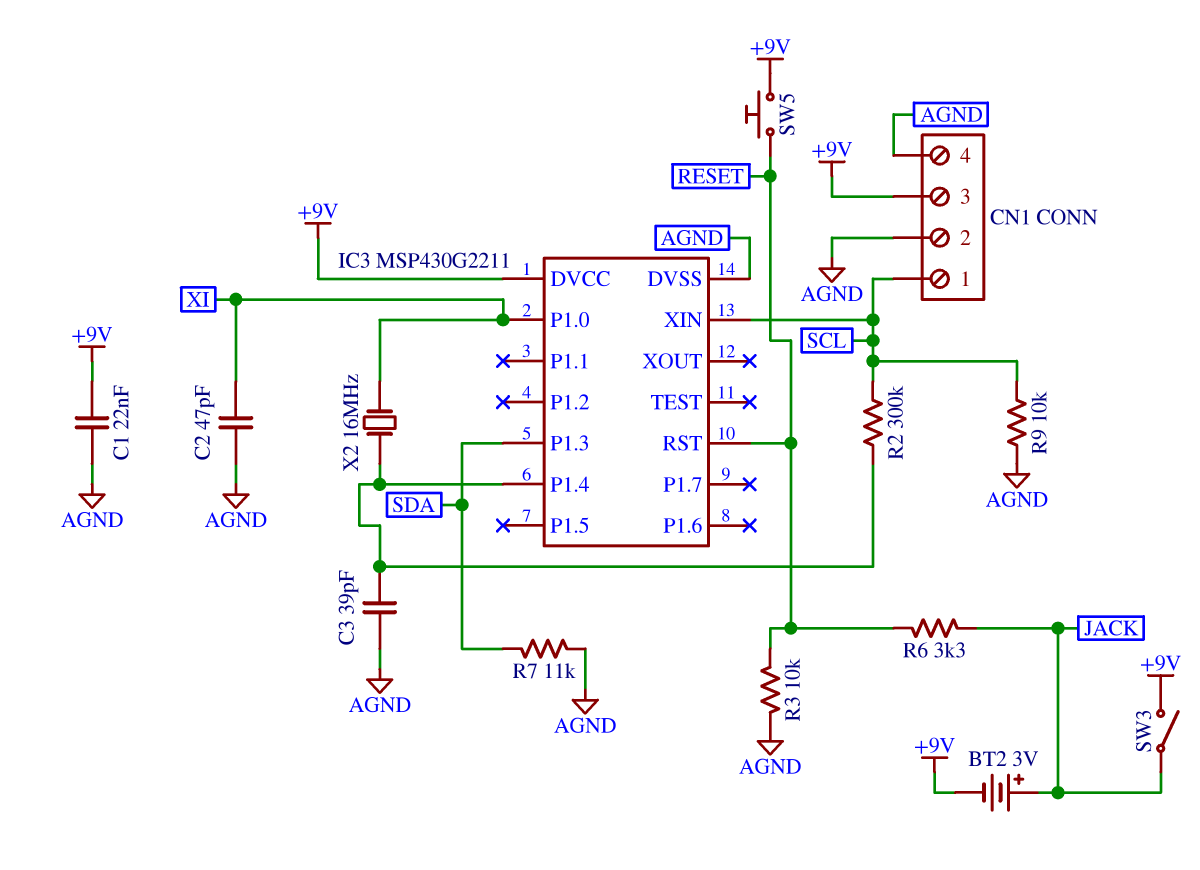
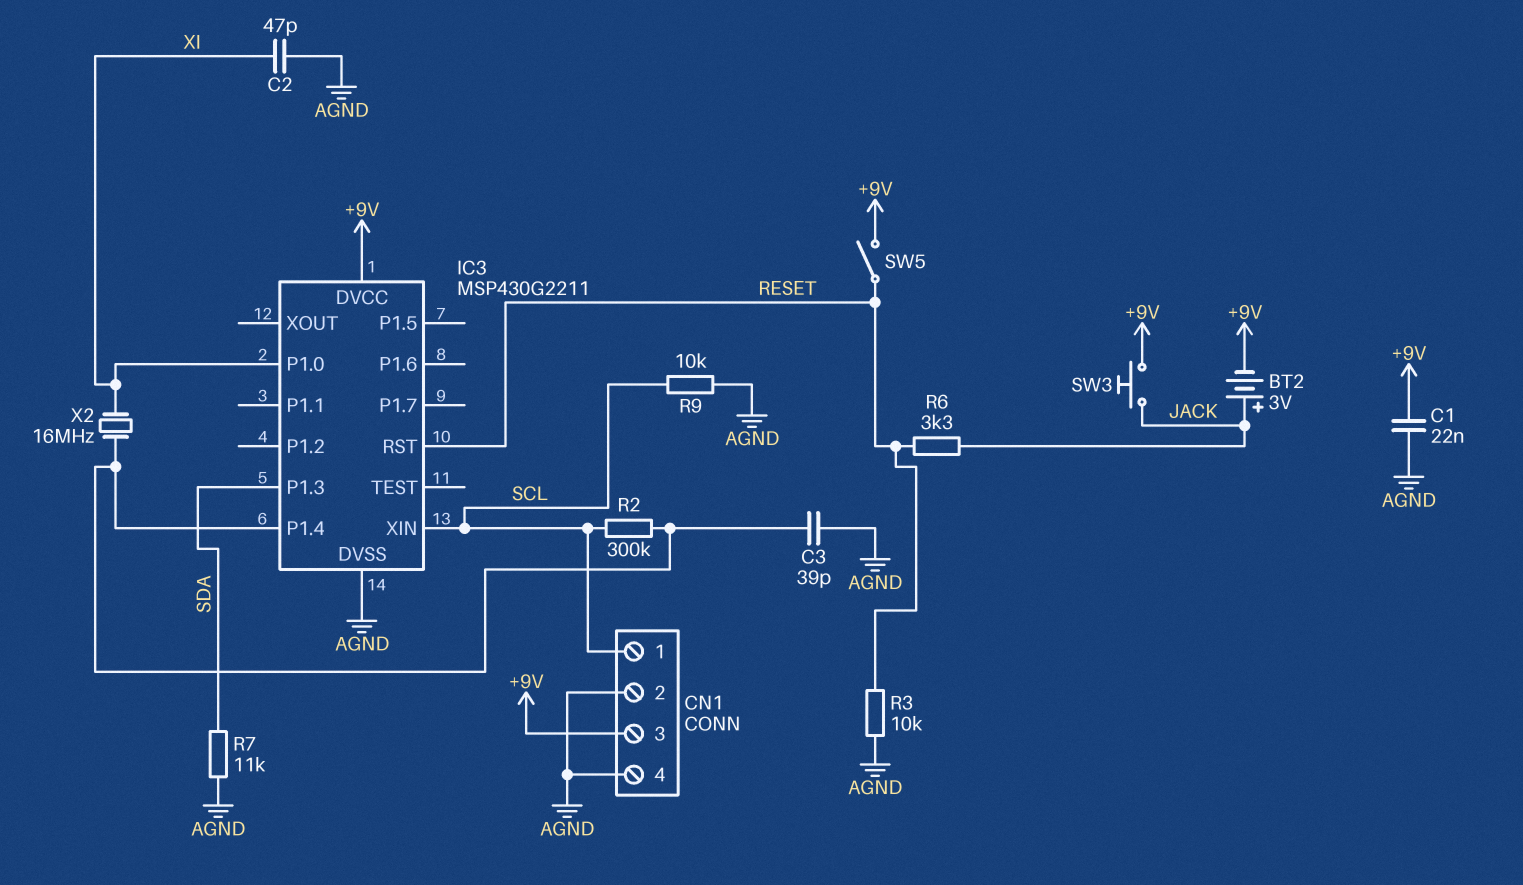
SW3: switch (+9V, JACK) -> button (+9V, JACK)
SW5: button (+9V, RESET) -> switch (+9V, RESET)

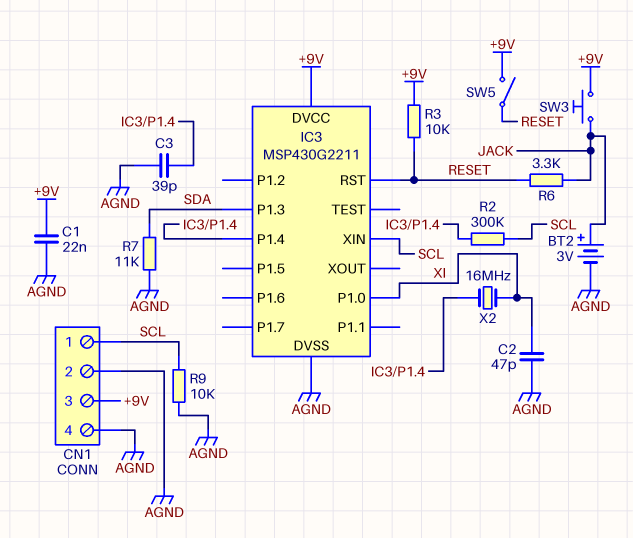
BT2: 3V (plus JACK, minus +9V) -> 3V (plus JACK, minus AGND)
R3: 10k (AGND, RESET) -> 10k (+9V, RESET)

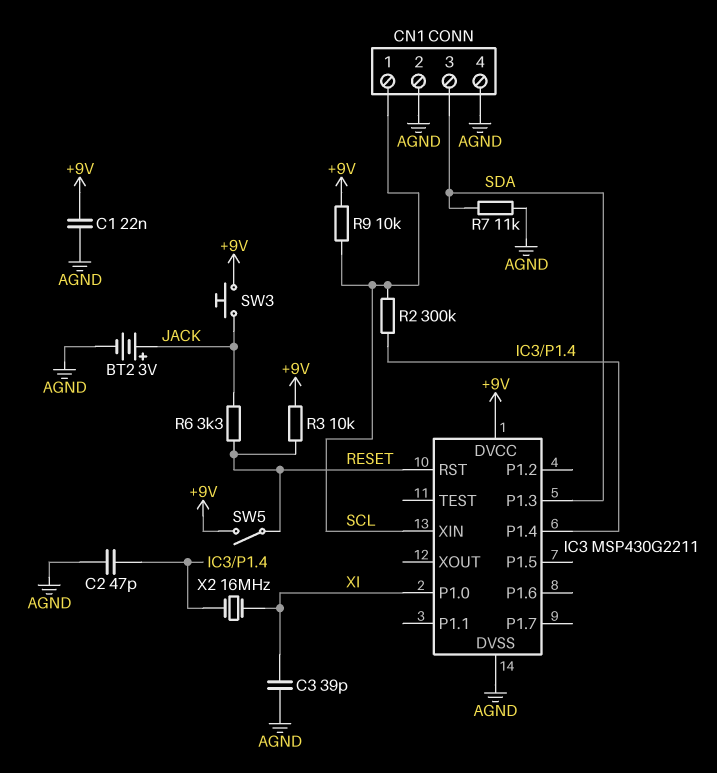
C2: 47pF (AGND, XI) -> 47pF (AGND, IC3/P1.4)
C3: 39pF (AGND, IC3/P1.4) -> 39pF (AGND, XI)
CN1 pin 3: +9V -> SDA
R9: 10k (AGND, SCL) -> 10k (+9V, SCL)

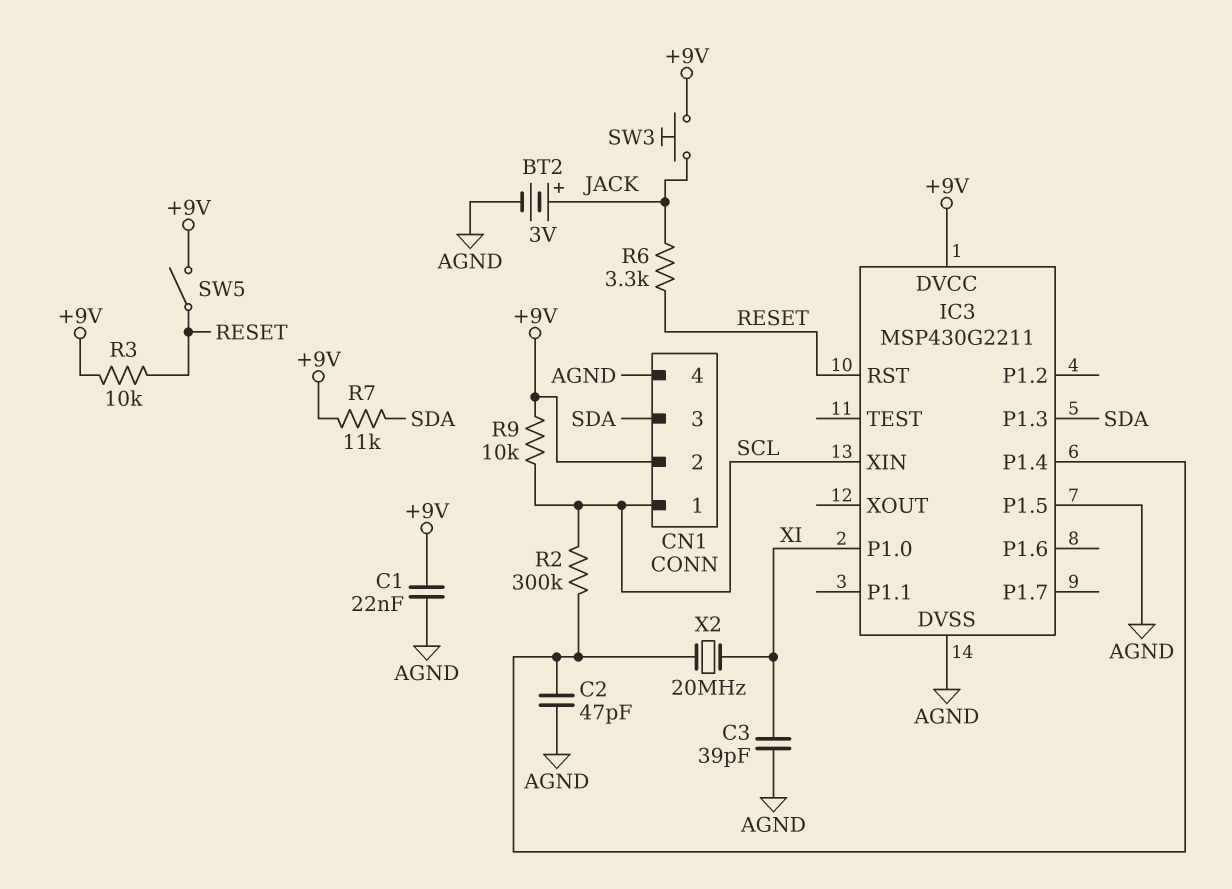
CN1 pin 2: AGND -> +9V
IC3 pin P1.5: none -> AGND
R7: 11k (AGND, SDA) -> 11k (+9V, SDA)
X2: 16MHz (IC3/P1.4, XI) -> 20MHz (IC3/P1.4, XI)

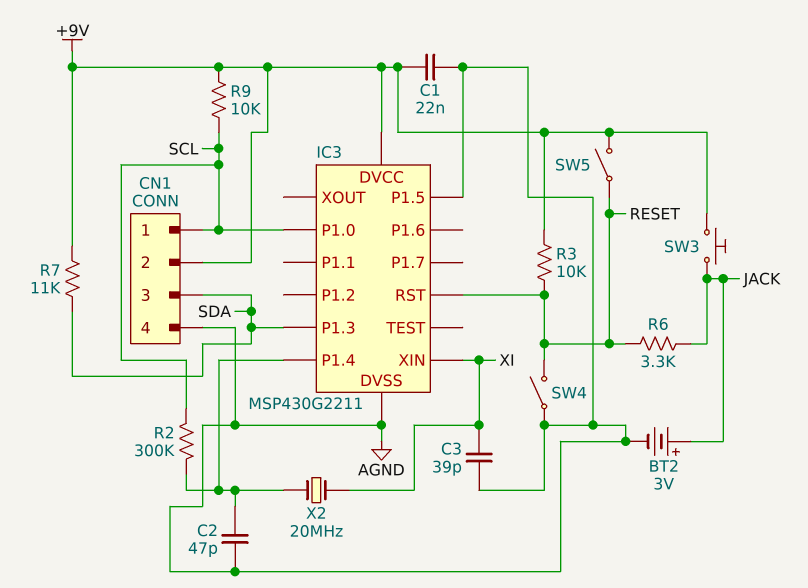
IC3 pin P1.0: XI -> SCL
IC3 pin XIN: SCL -> XI
SW4: none -> switch (AGND, RESET)

